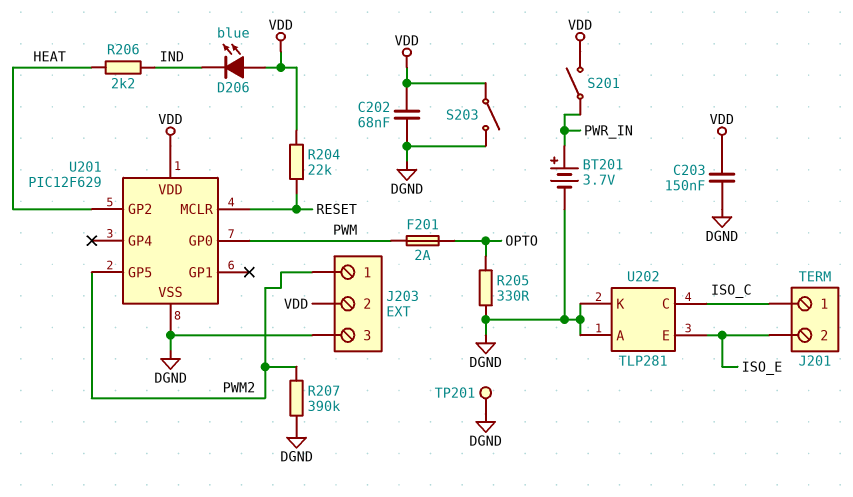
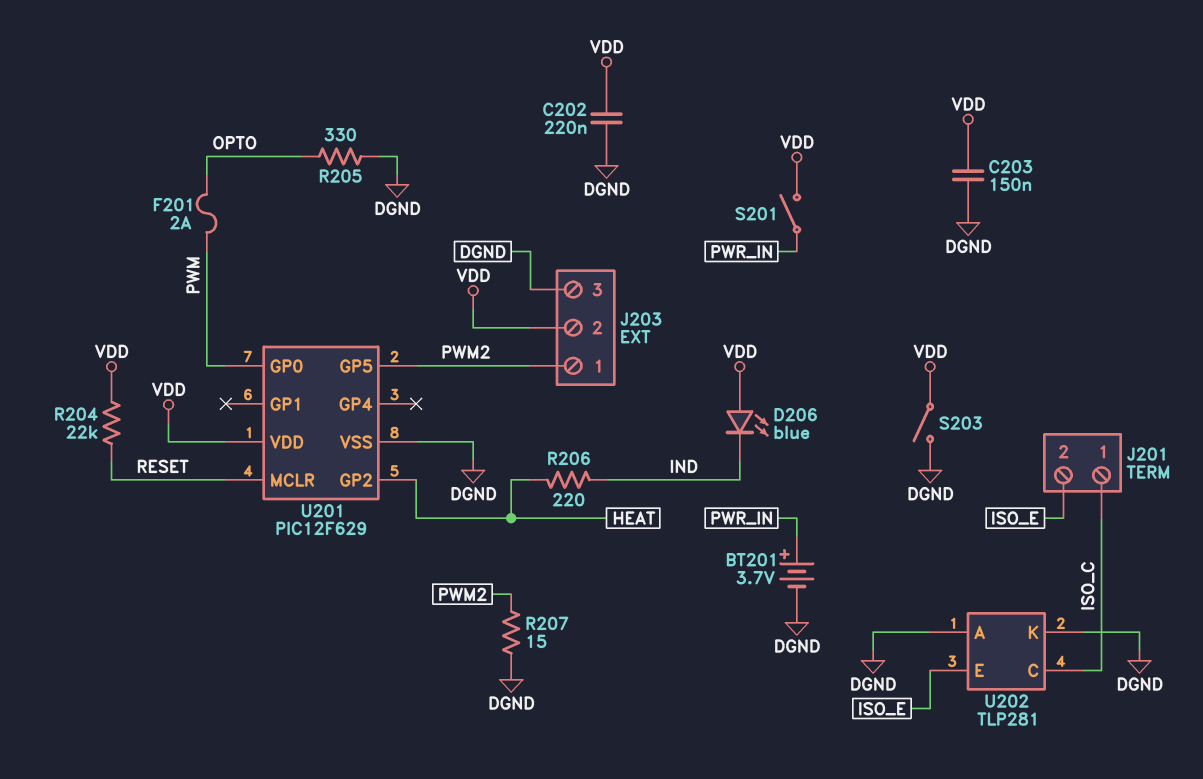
C202: 68nF (DGND, VDD) -> 220nF (DGND, VDD)
R206: 2.2k (HEAT, IND) -> 220 (HEAT, IND)
R207: 390k (DGND, PWM2) -> 15 (DGND, PWM2)
TP201: test point (DGND) -> none

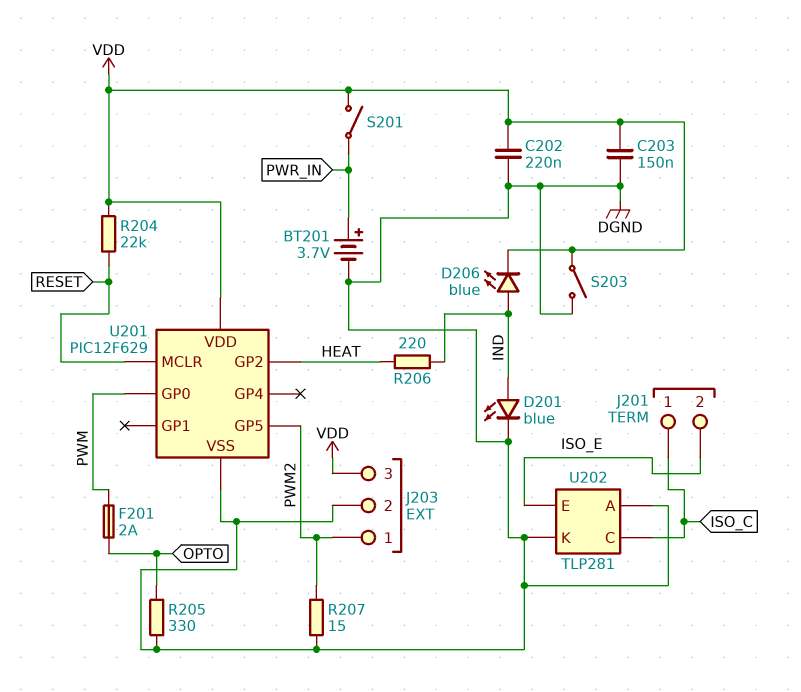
D201: none -> LED blue (A IND, K DGND)
D206: LED blue (A VDD, K IND) -> LED blue (A IND, K VDD)
J203 pin 2: VDD -> DGND
J203 pin 3: DGND -> VDD

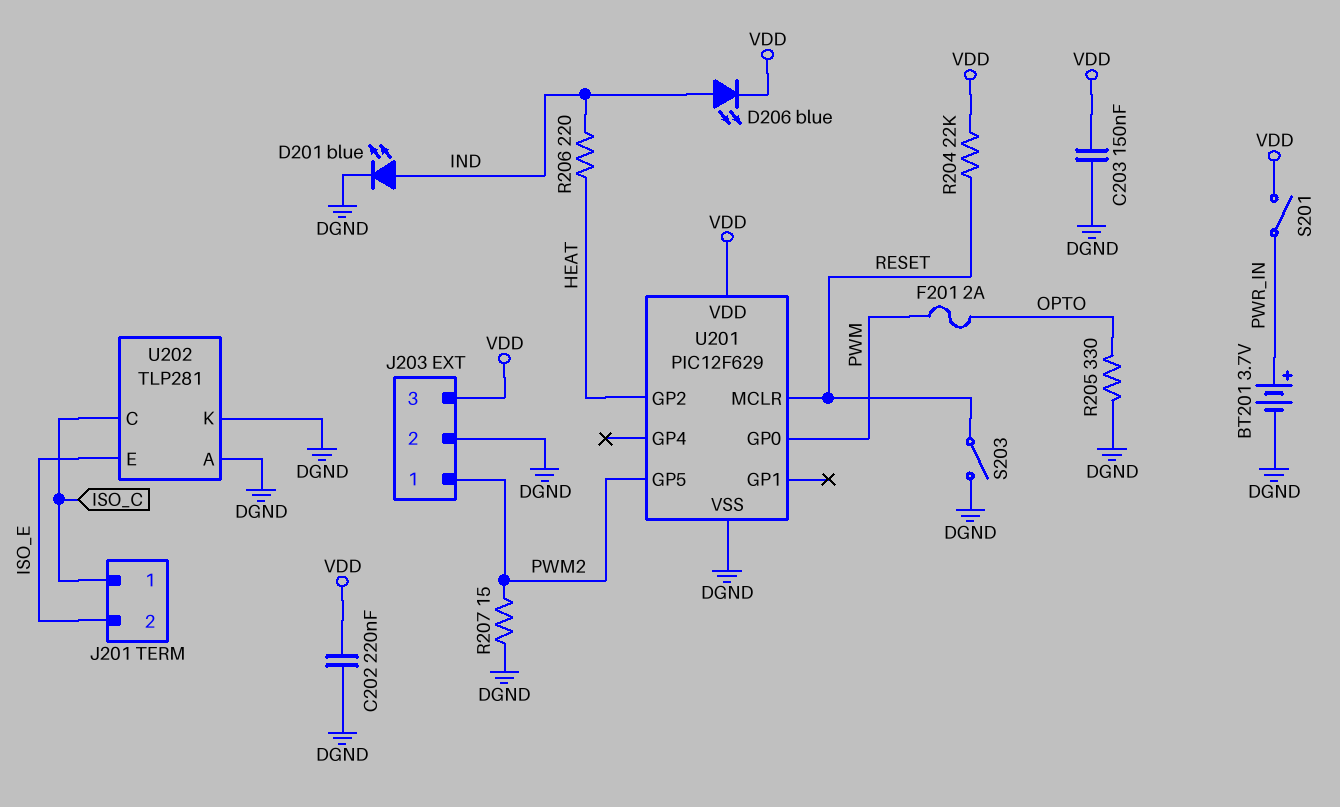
S203: switch (DGND, VDD) -> switch (DGND, RESET)

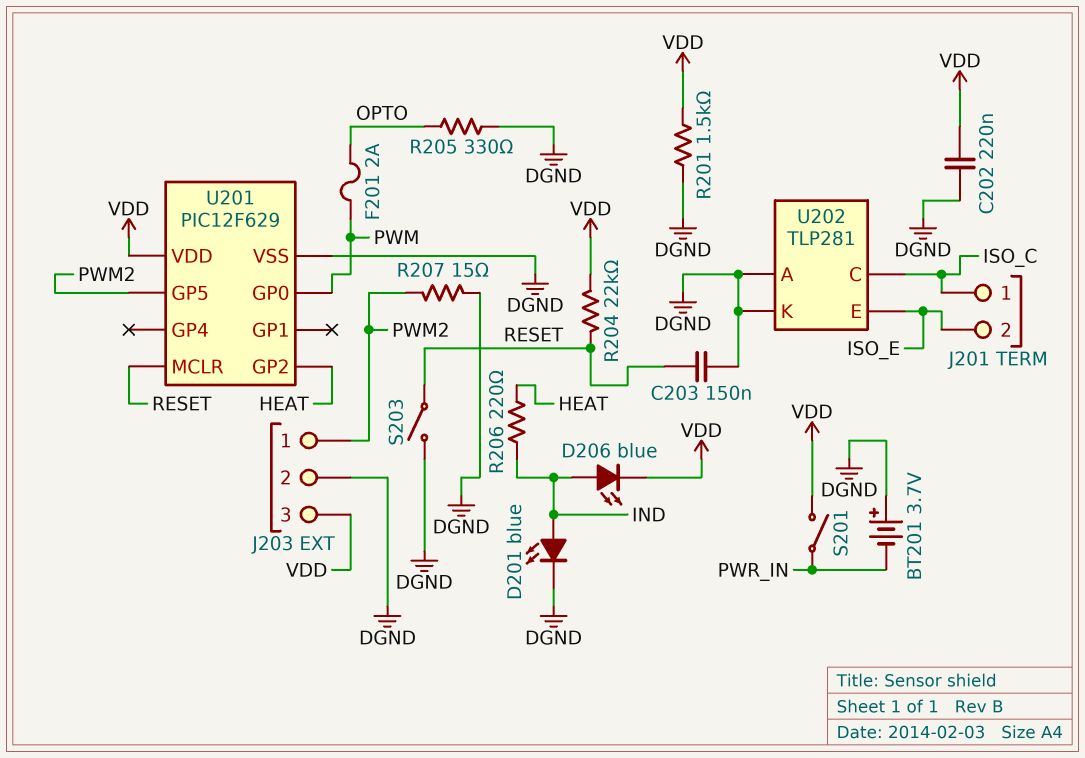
BT201: 3.7V (plus PWR_IN, minus DGND) -> 3.7V (plus DGND, minus PWR_IN)
C203: 150nF (DGND, VDD) -> 150nF (DGND, RESET)
R201: none -> 1.5k (DGND, VDD)

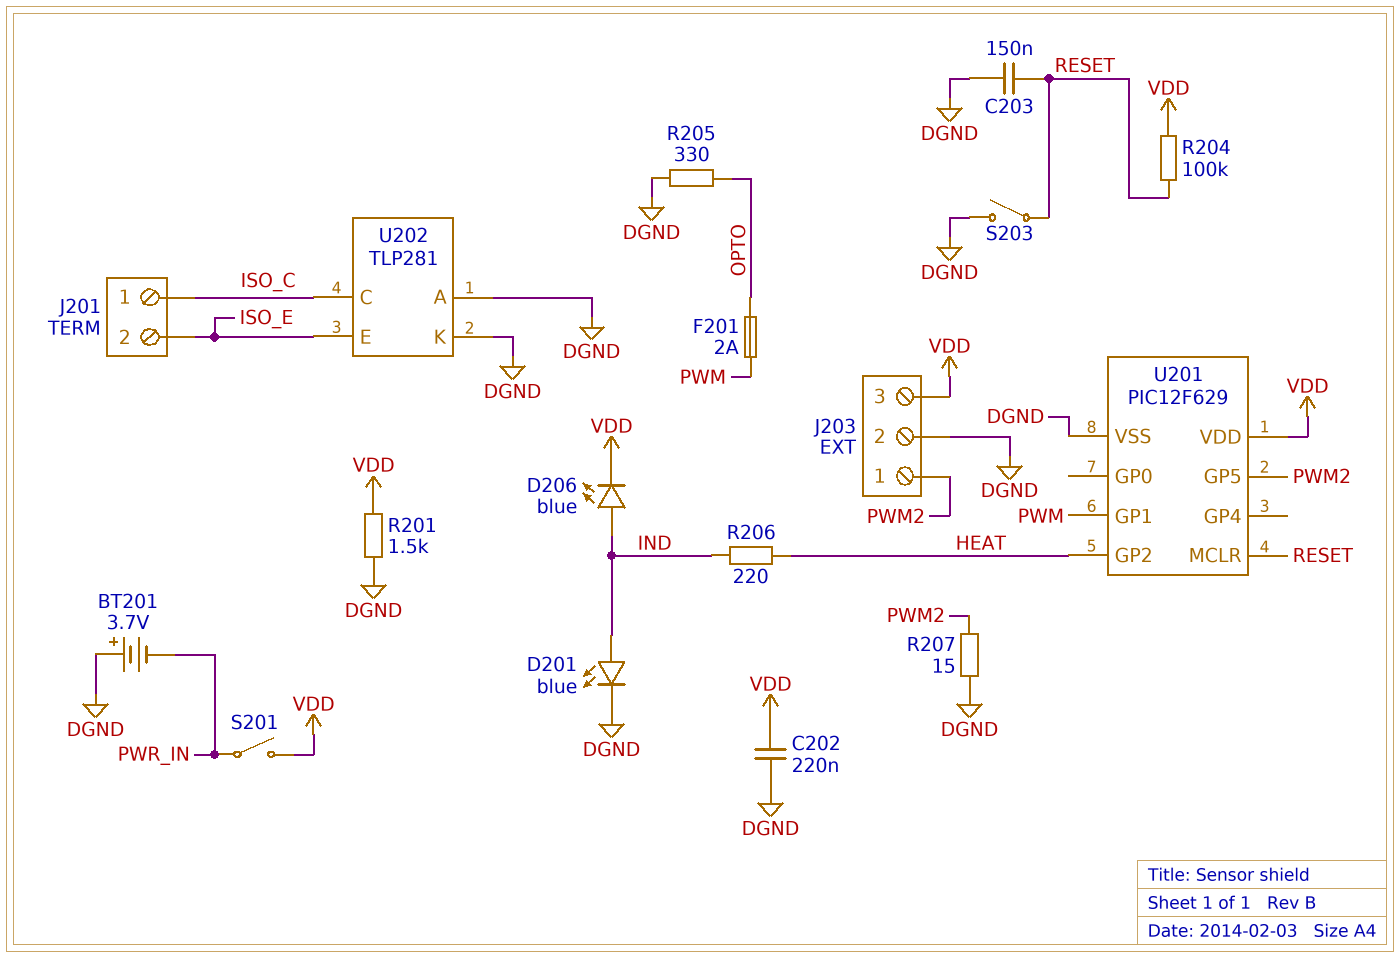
R204: 22k (RESET, VDD) -> 100k (RESET, VDD)
U201 pin GP0: PWM -> none
U201 pin GP1: none -> PWM

